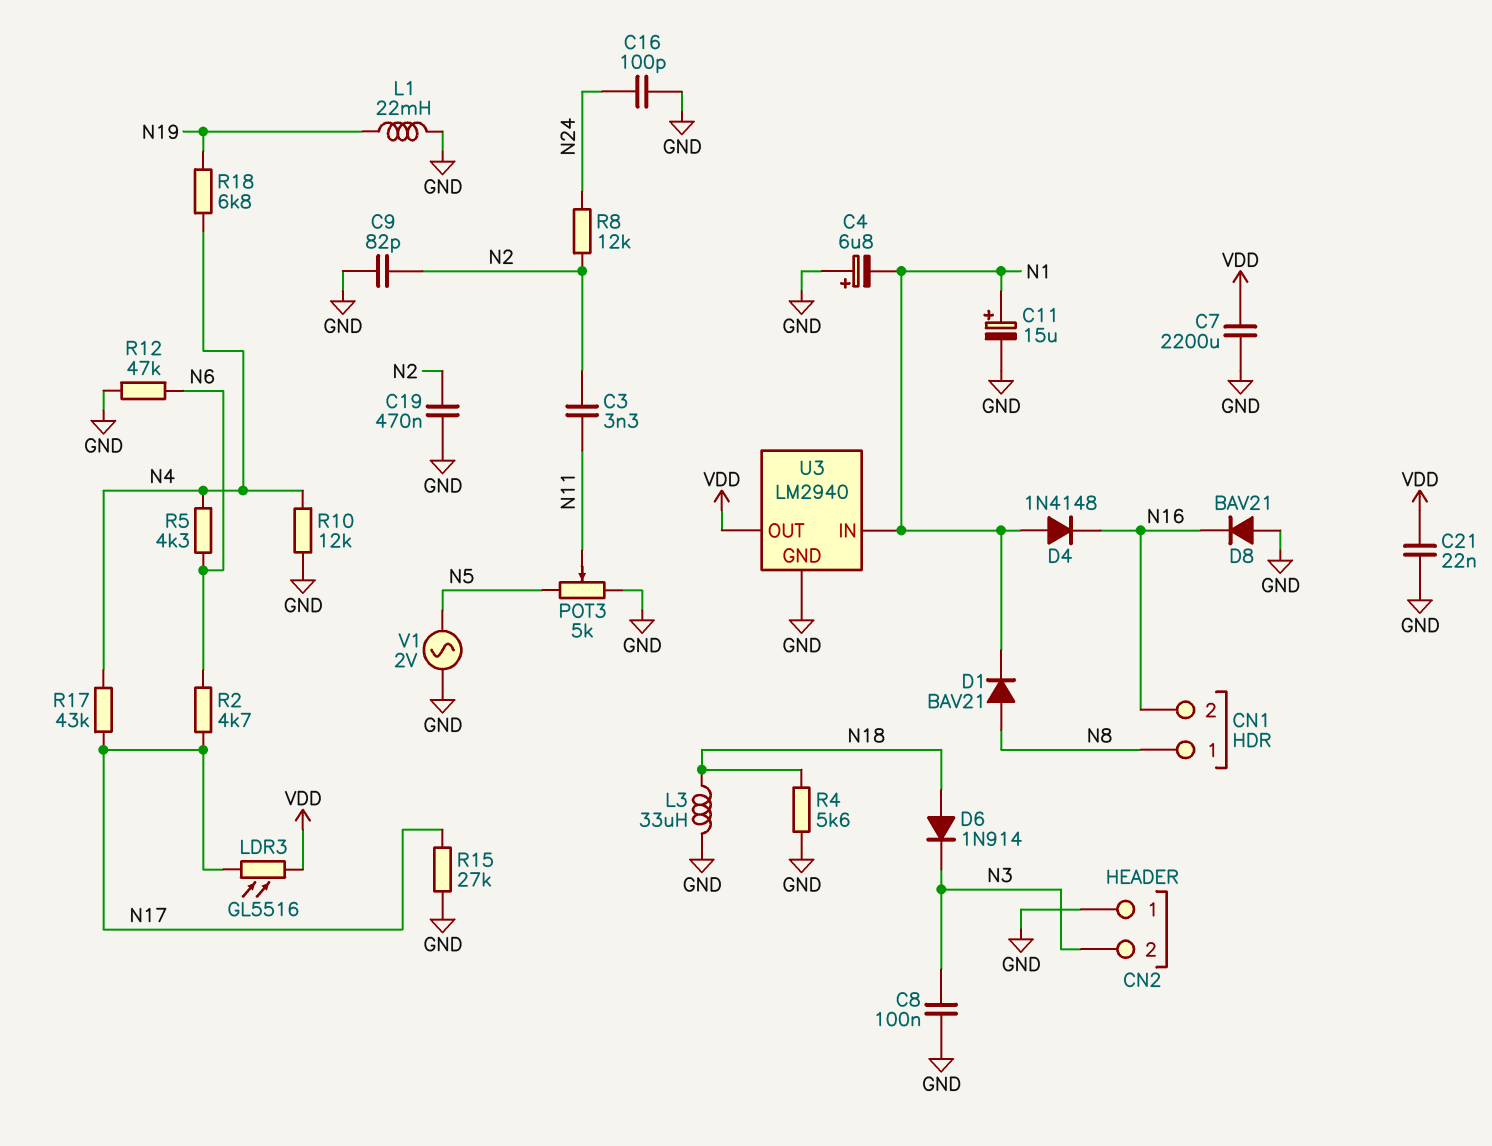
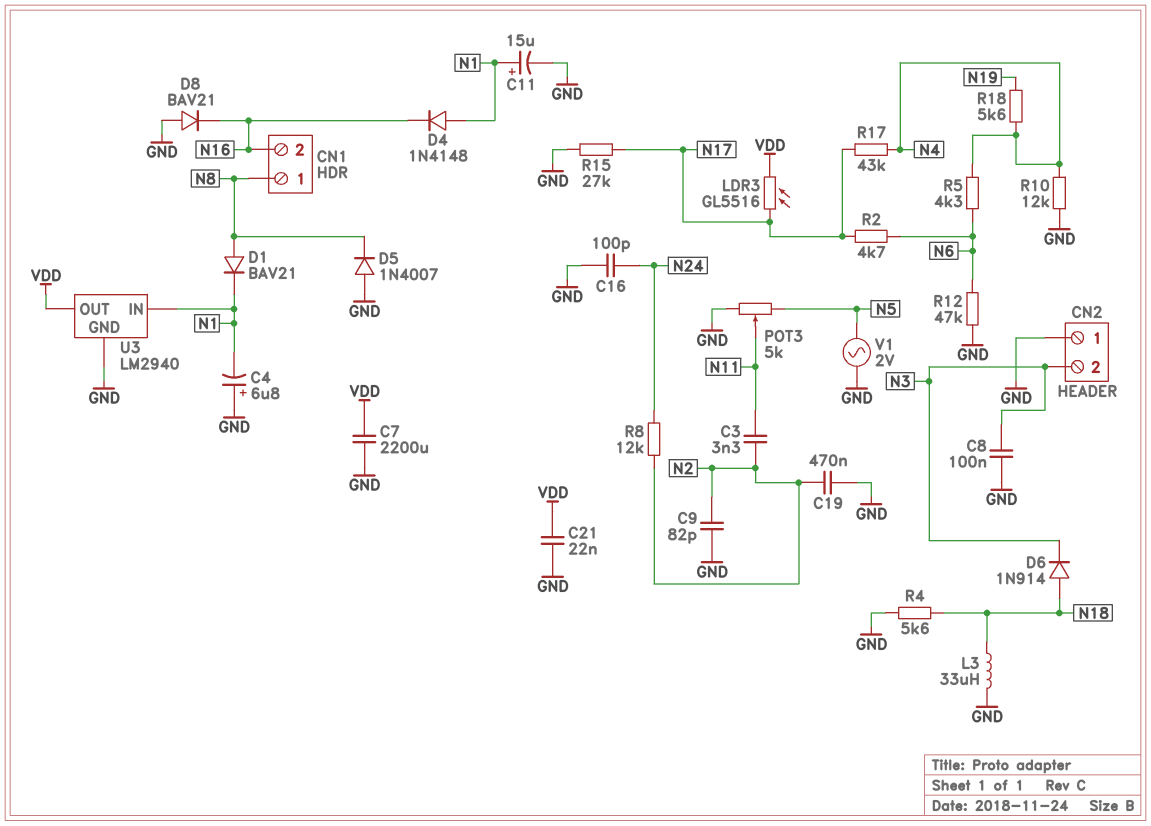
D5: none -> diode 1N4007 (A GND, K N8)
L1: 22mH (GND, N19) -> none
R18: 6.8k (N4, N19) -> 5.6k (N4, N19)

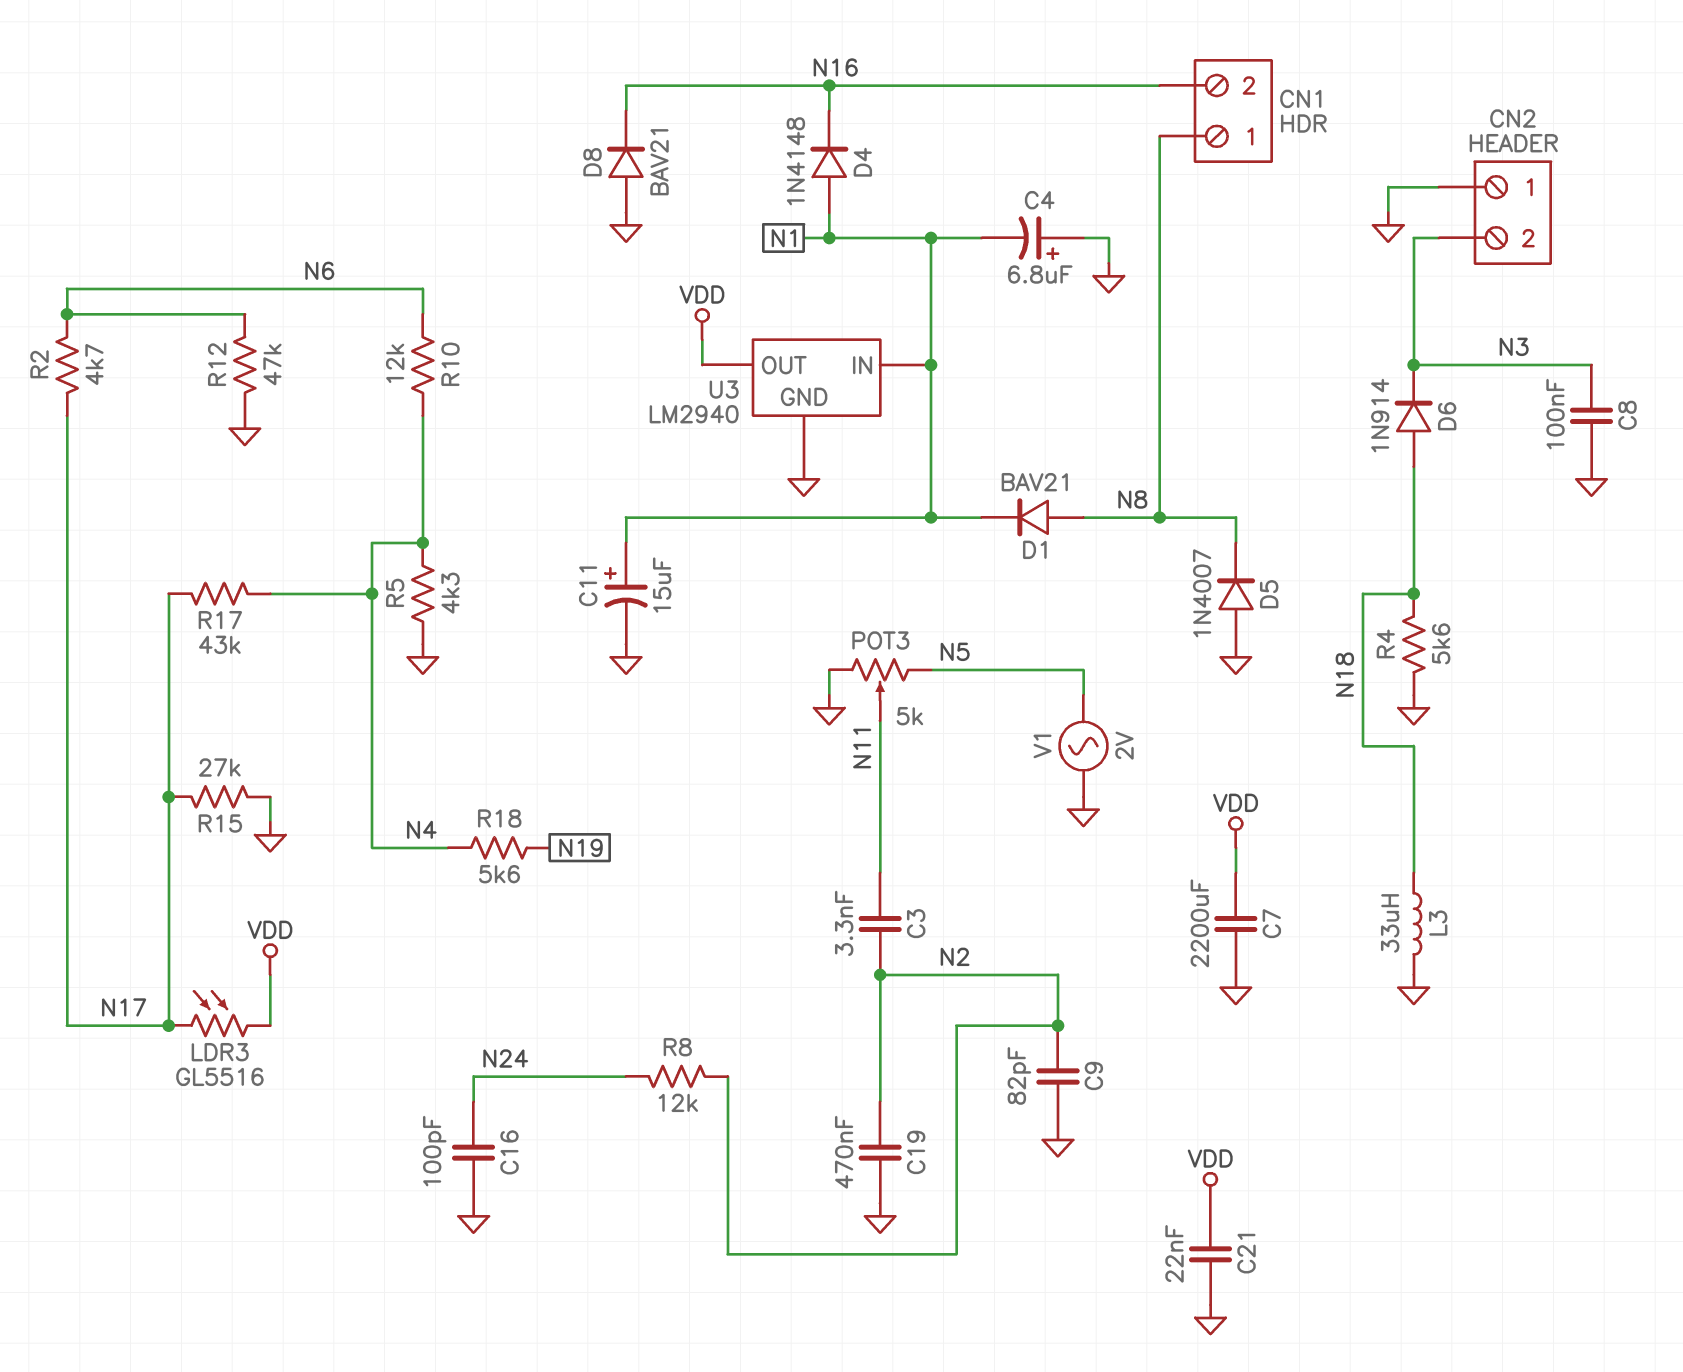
R5: 4.3k (N4, N6) -> 4.3k (GND, N4)
R10: 12k (GND, N4) -> 12k (N4, N6)

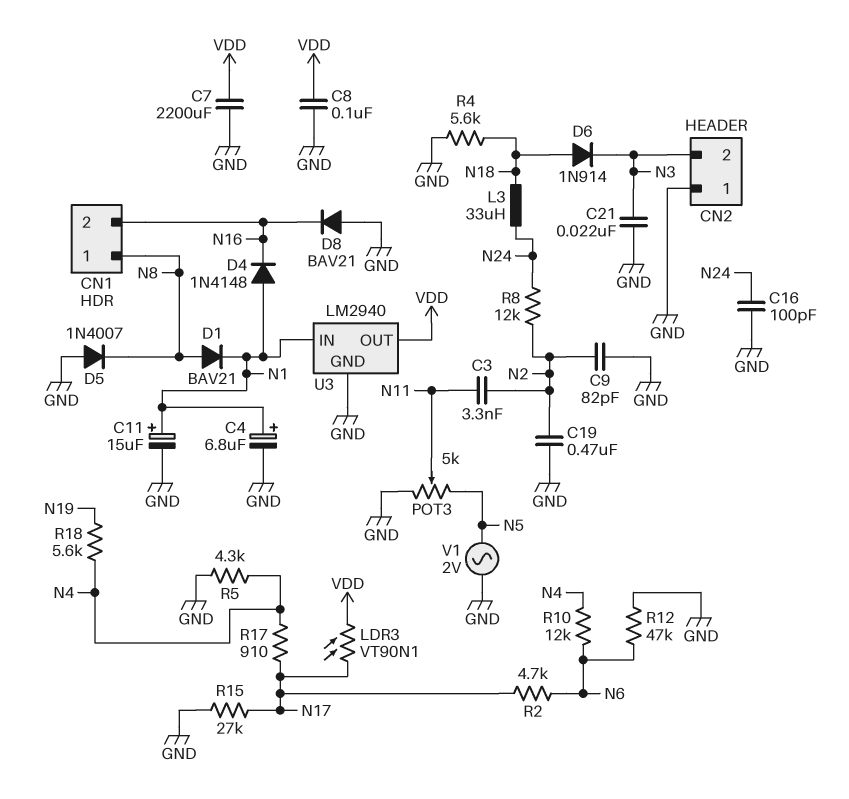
C4: 6.8uF (plus GND, minus N1) -> 6.8uF (plus N1, minus GND)
C8: 100nF (GND, N3) -> 100nF (GND, VDD)
C21: 22nF (GND, VDD) -> 22nF (GND, N3)
L3: 33uH (GND, N18) -> 33uH (N18, N24)
LDR3: GL5516 (N17, VDD) -> VT90N1 (N17, VDD)
R17: 43k (N4, N17) -> 910 (N4, N17)

